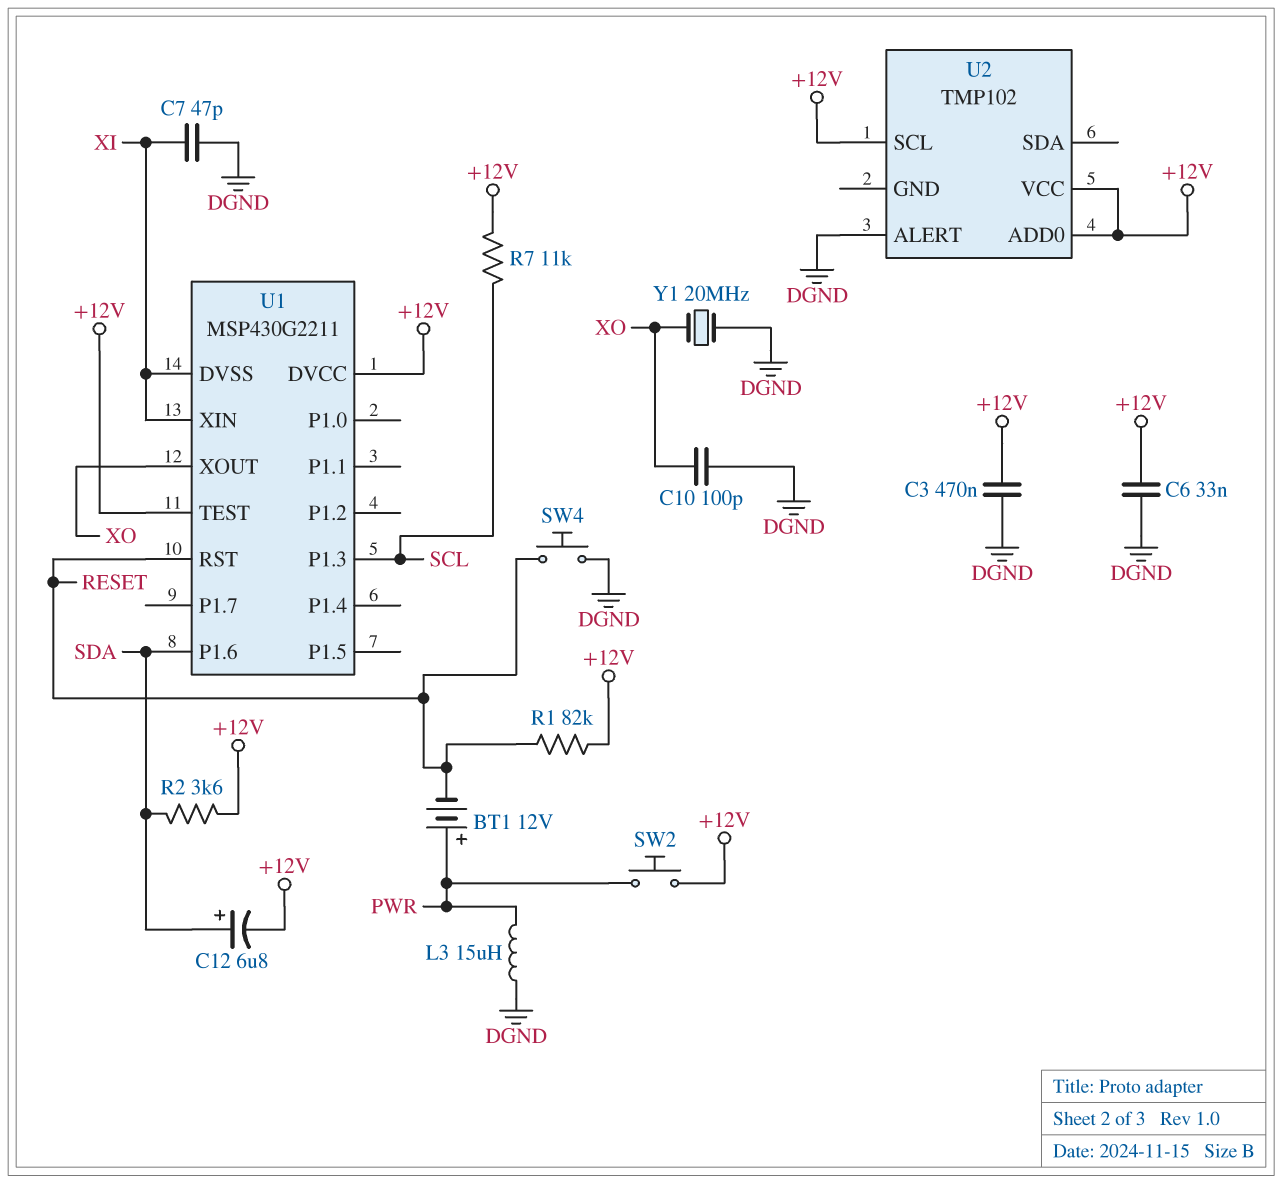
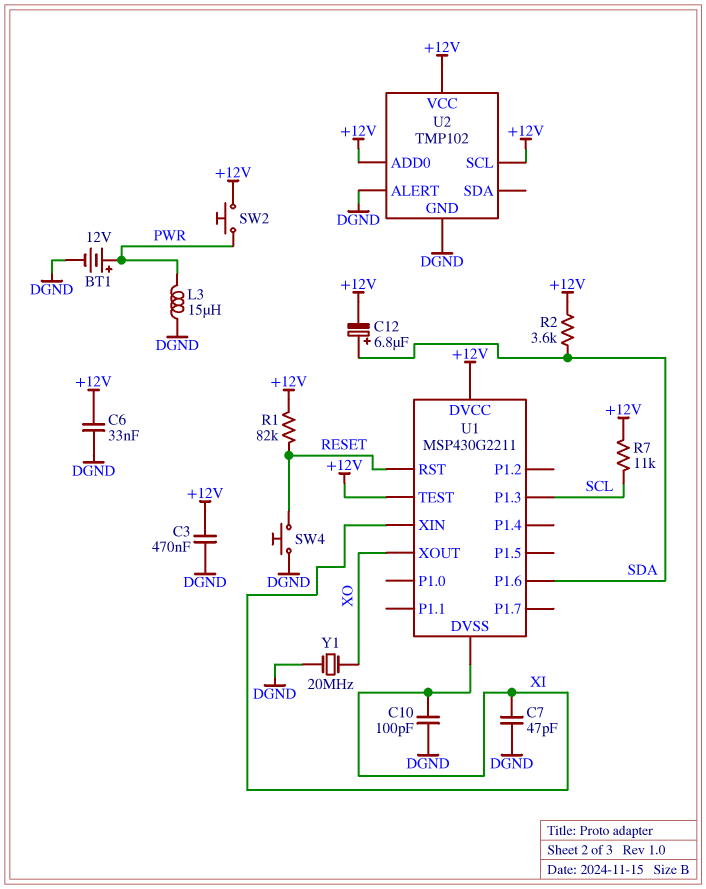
BT1: 12V (plus PWR, minus RESET) -> 12V (plus PWR, minus DGND)
C10: 100pF (DGND, XO) -> 100pF (DGND, XI)
U2 pin GND: none -> DGND

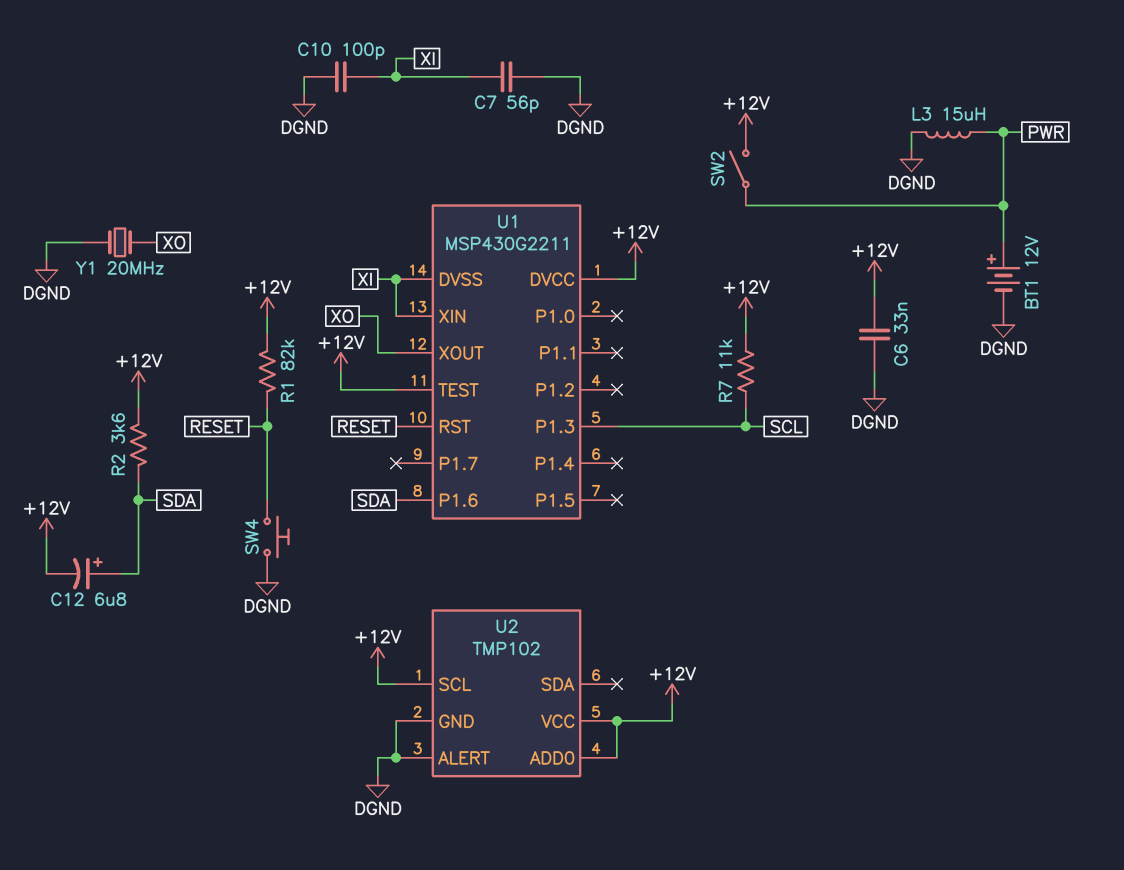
C3: 470nF (+12V, DGND) -> none
C7: 47pF (DGND, XI) -> 56pF (DGND, XI)
SW2: button (+12V, PWR) -> switch (+12V, PWR)

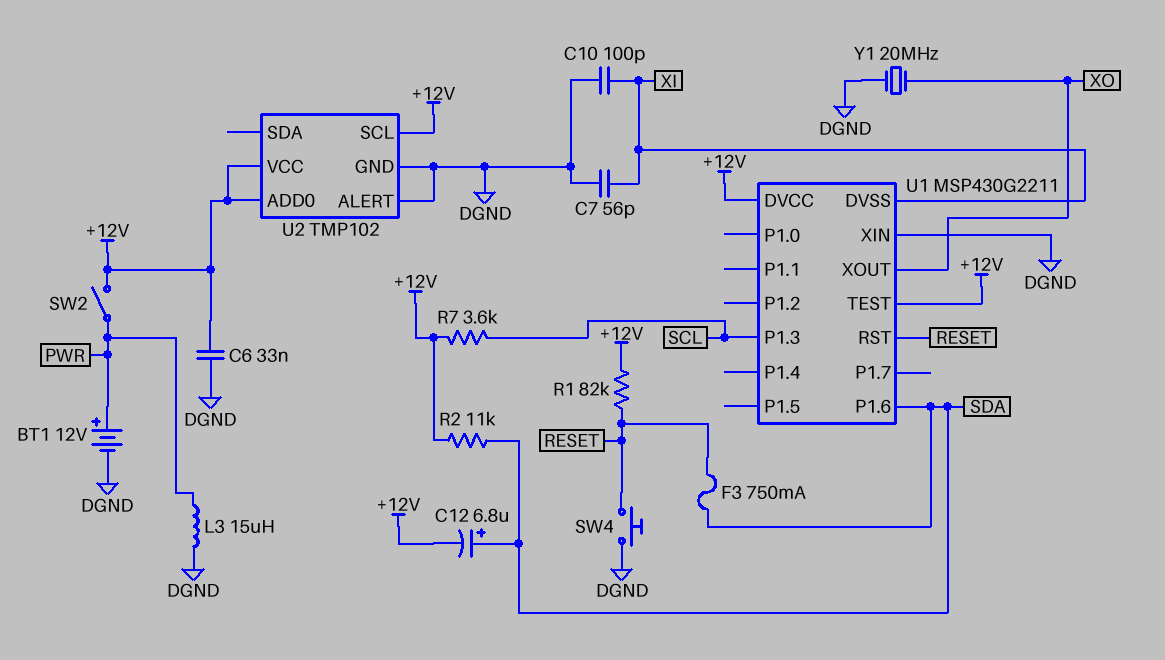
F3: none -> 750mA (RESET, SDA)
R2: 3.6k (+12V, SDA) -> 11k (+12V, SDA)
R7: 11k (+12V, SCL) -> 3.6k (+12V, SCL)
U1 pin XIN: XI -> DGND

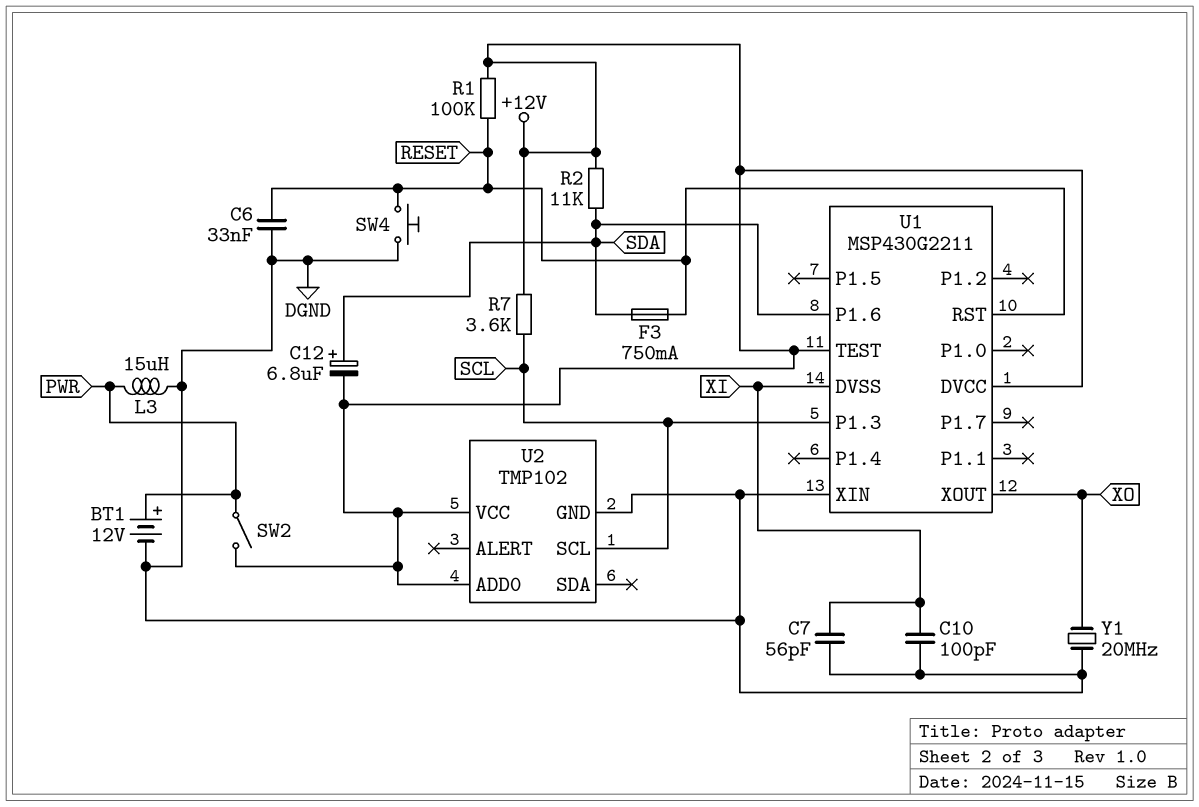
C6: 33nF (+12V, DGND) -> 33nF (DGND, RESET)
R1: 82k (+12V, RESET) -> 100k (+12V, RESET)
U2 pin ALERT: DGND -> none
U2 pin SCL: +12V -> SCL

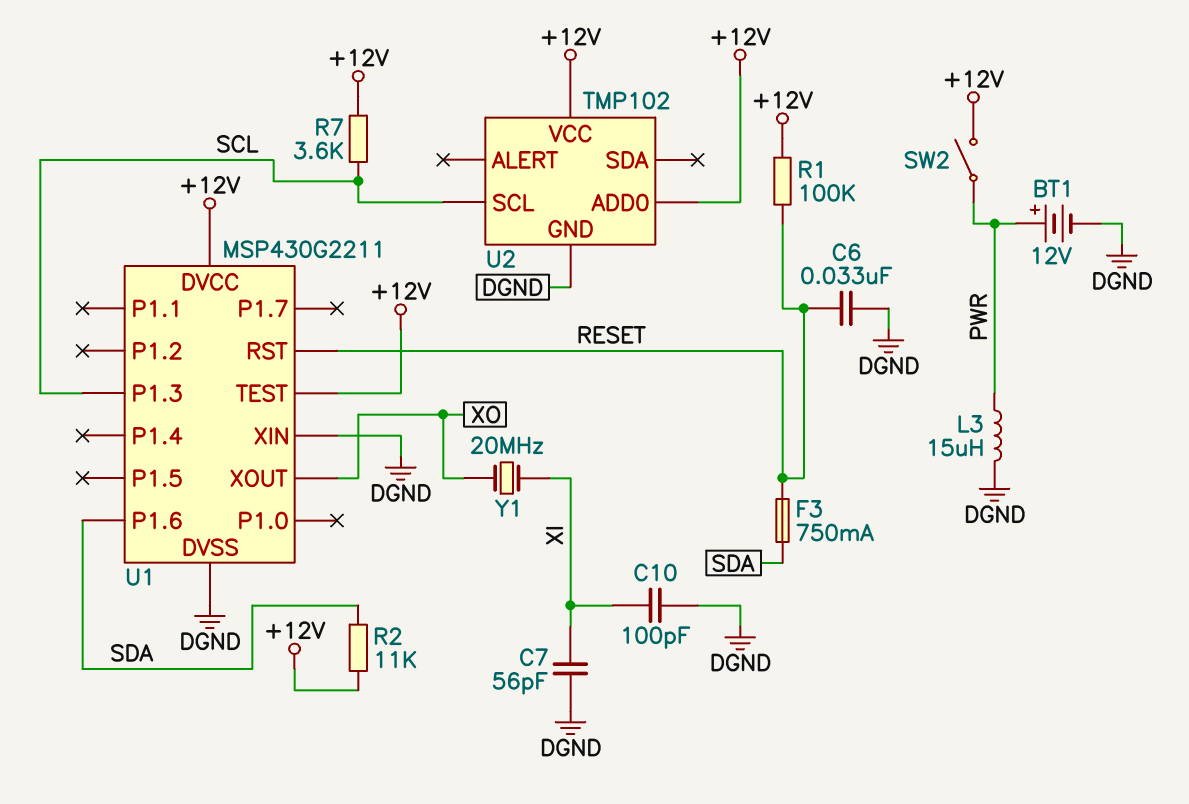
C12: 6.8uF (plus SDA, minus +12V) -> none
SW4: button (DGND, RESET) -> none
U1 pin DVSS: XI -> DGND
Y1: 20MHz (DGND, XO) -> 20MHz (XI, XO)

